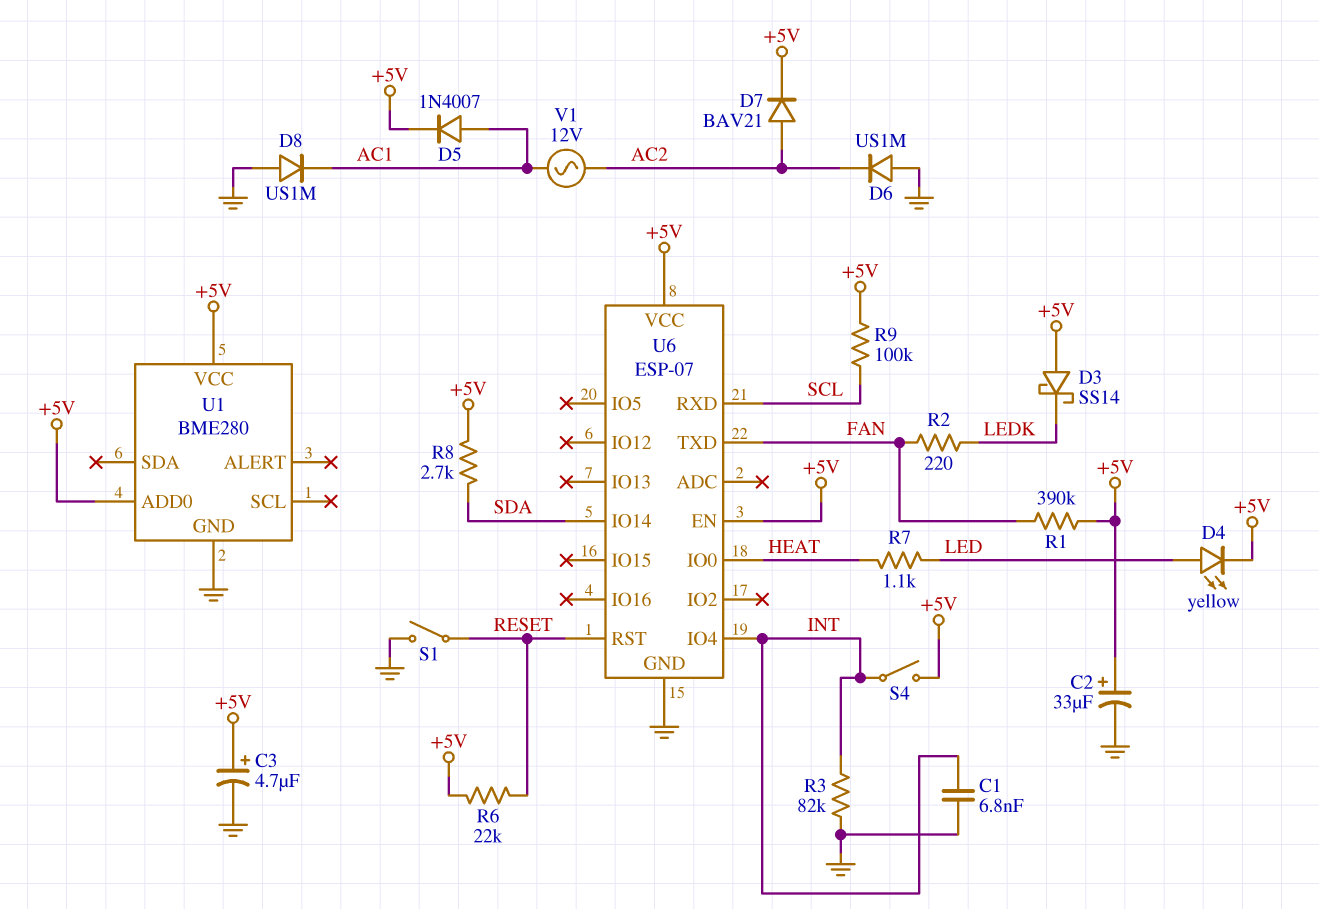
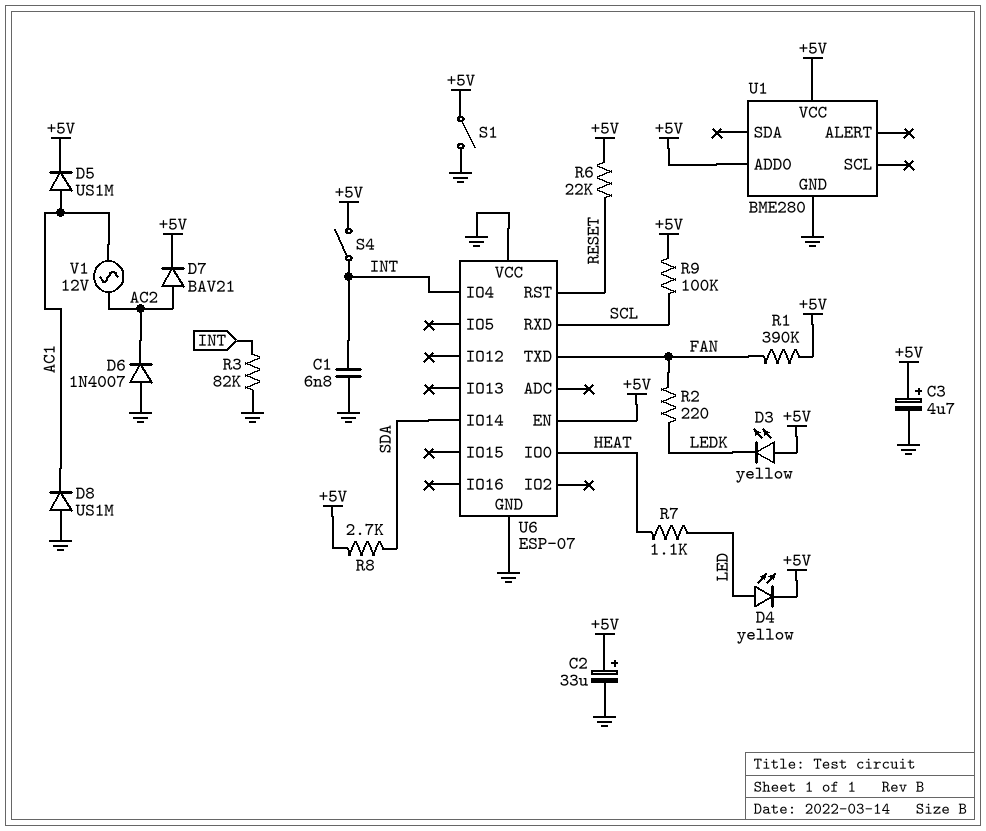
D3: schottky SS14 (A +5V, K LEDK) -> LED yellow (A +5V, K LEDK)
D5: diode 1N4007 (A AC1, K +5V) -> diode US1M (A AC1, K +5V)
D6: diode US1M (A GND, K AC2) -> diode 1N4007 (A GND, K AC2)
S1: switch (GND, RESET) -> switch (+5V, GND)
U6 pin VCC: +5V -> GND

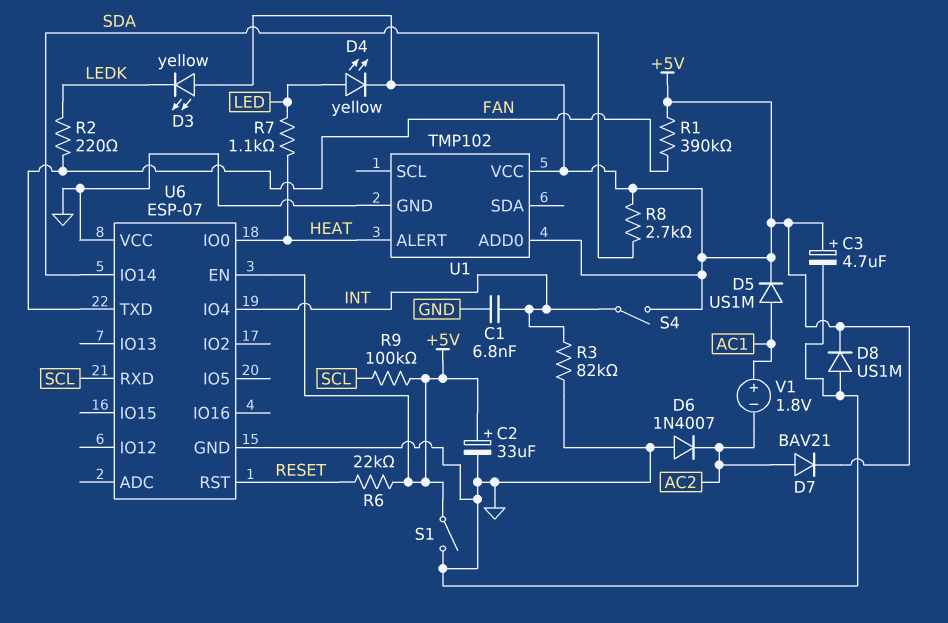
D8: diode US1M (A GND, K AC1) -> diode US1M (A GND, K +5V)
U1: BME280 -> TMP102
U1 pin ALERT: none -> HEAT
V1: AC 12V (AC1, AC2) -> 1.8V (plus AC1, minus AC2)

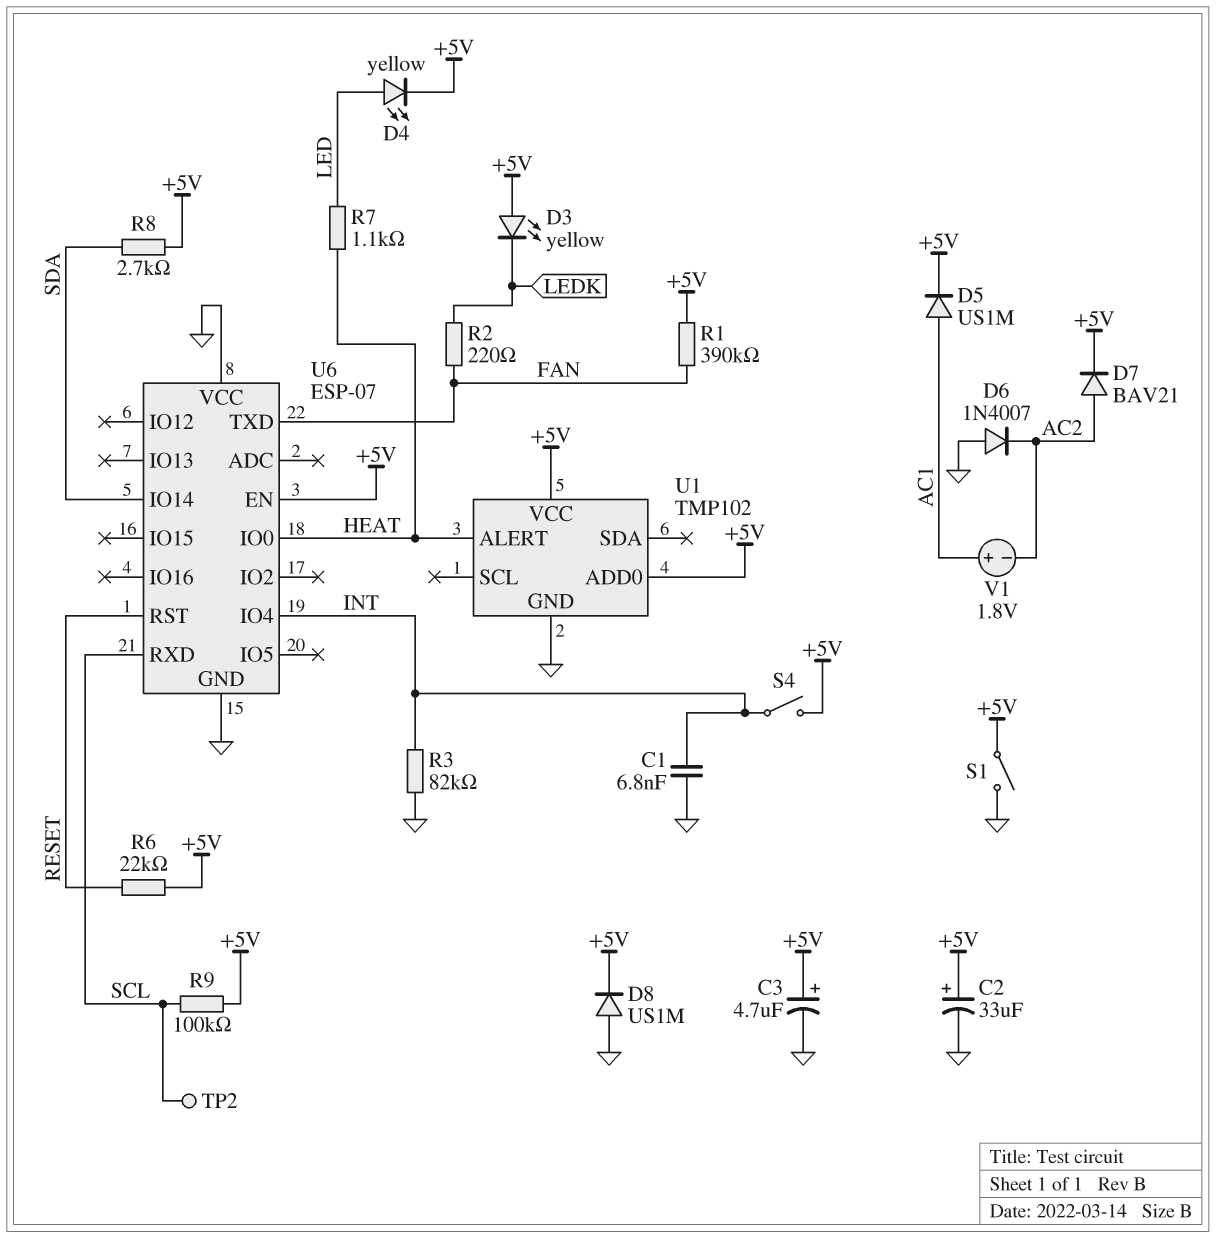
TP2: none -> test point (SCL)

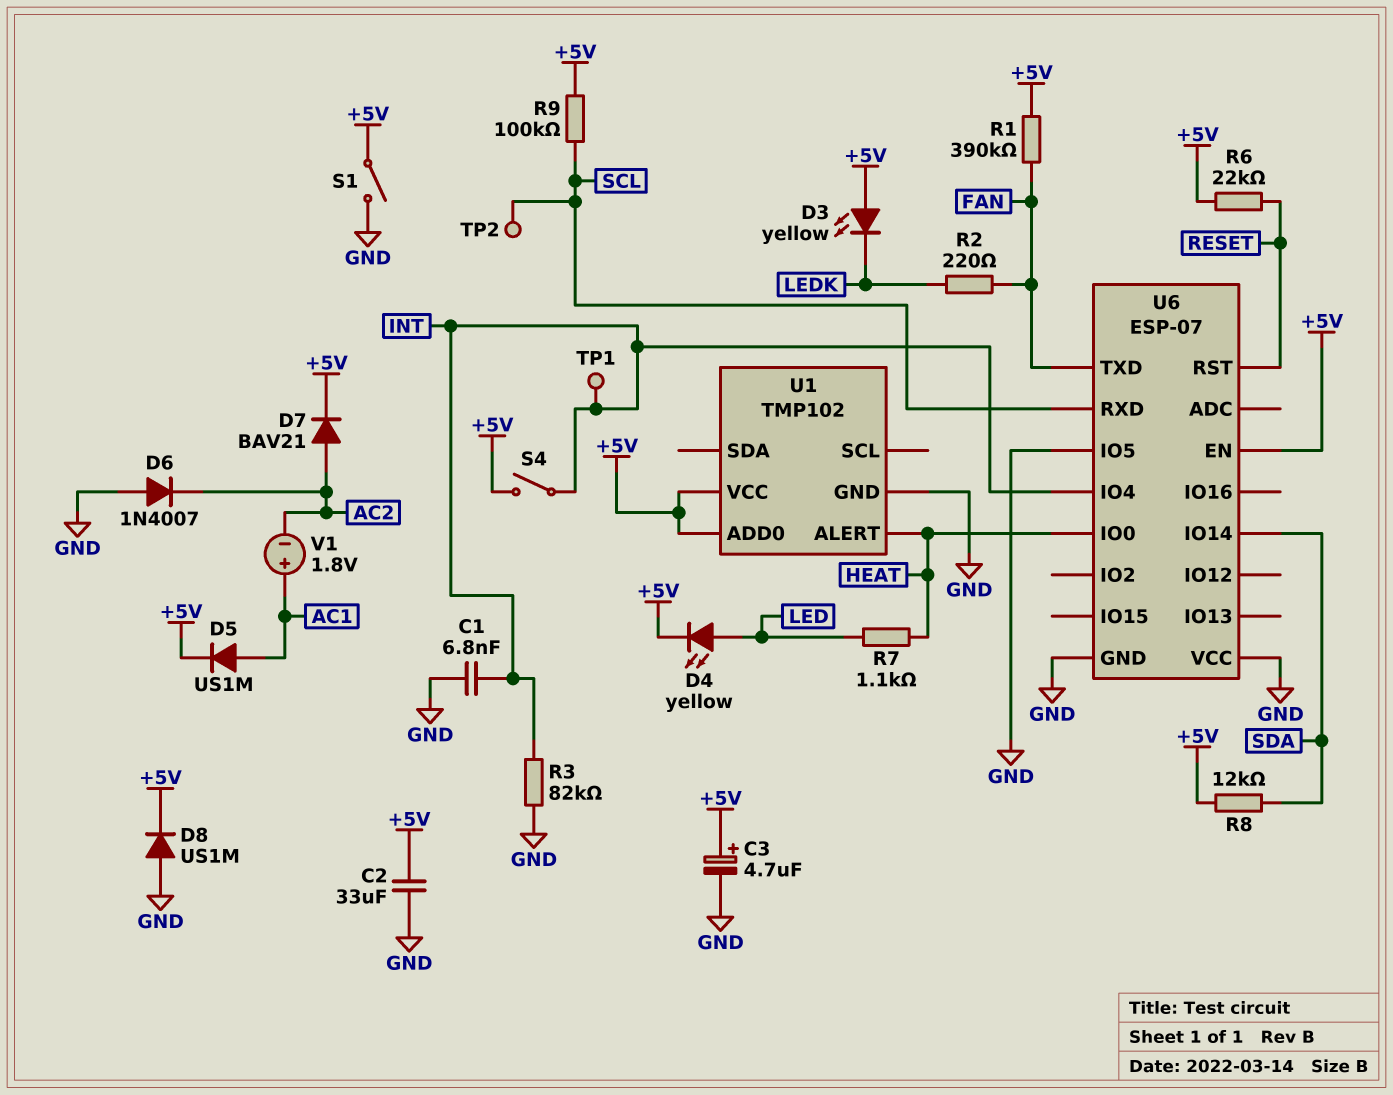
C2: 33uF (plus +5V, minus GND) -> 33uF (+5V, GND)
R8: 2.7k (+5V, SDA) -> 12k (+5V, SDA)
TP1: none -> test point (INT)
U6 pin IO5: none -> GND

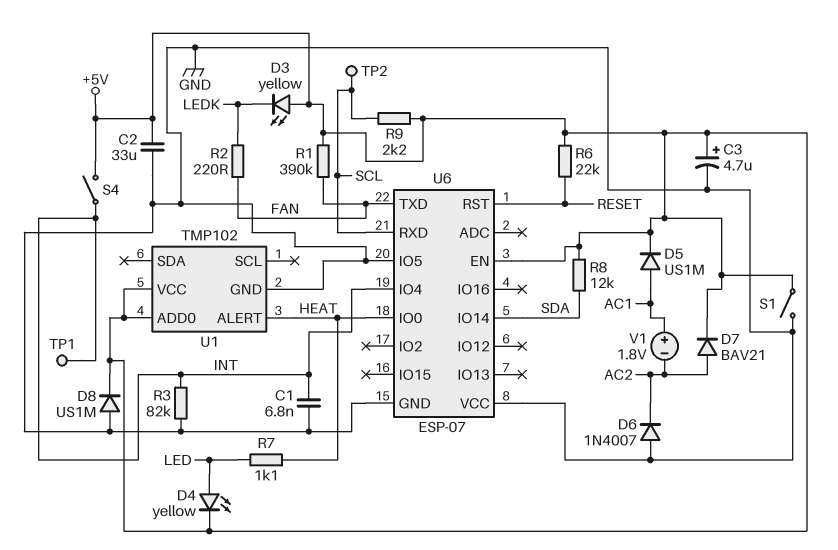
R9: 100k (+5V, SCL) -> 2.2k (+5V, SCL)

